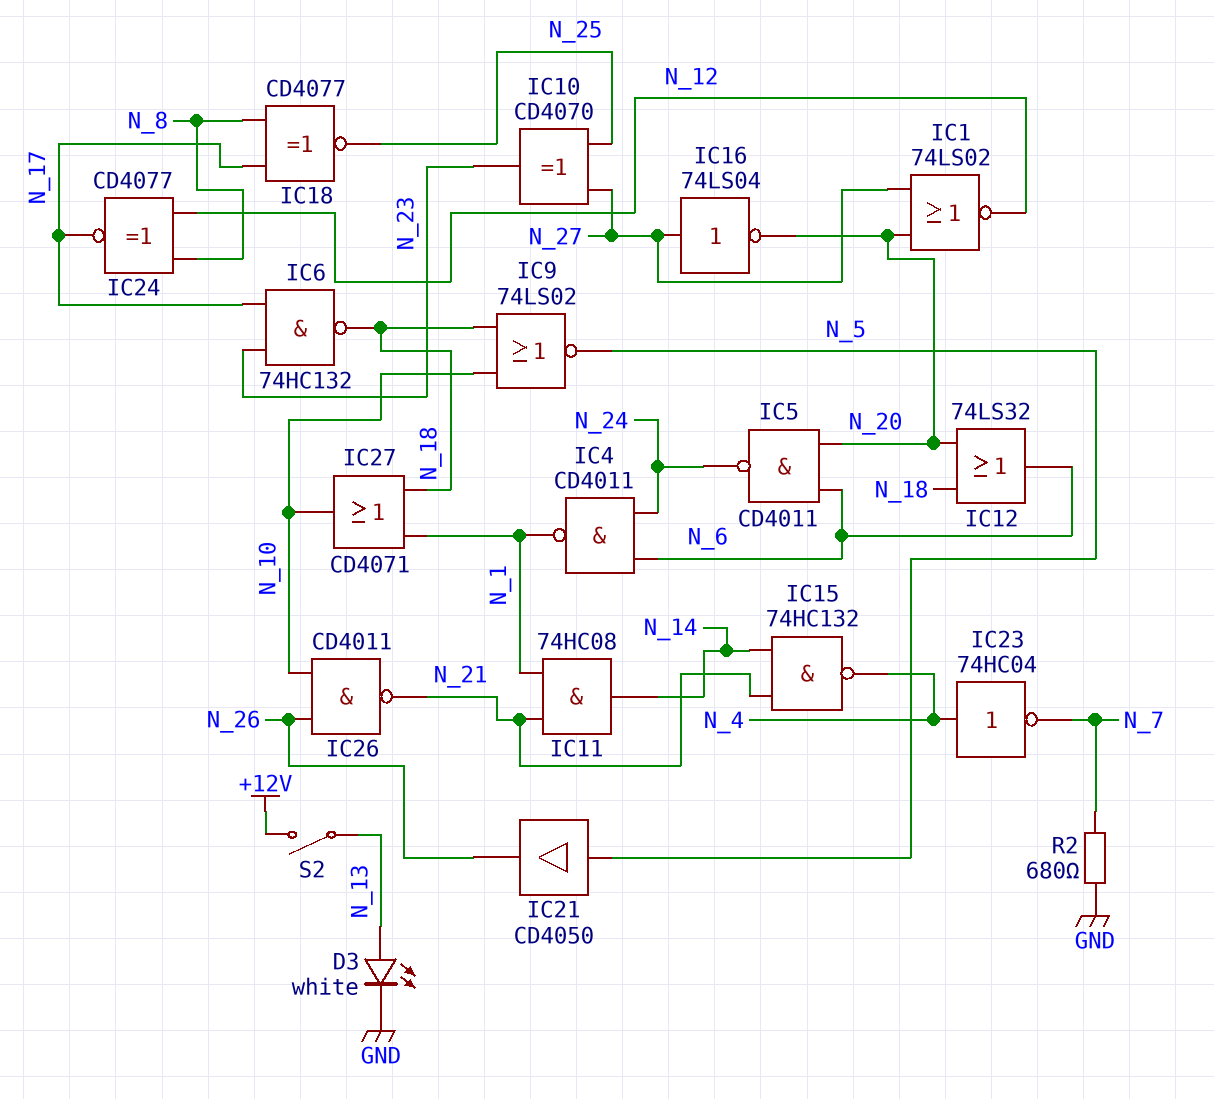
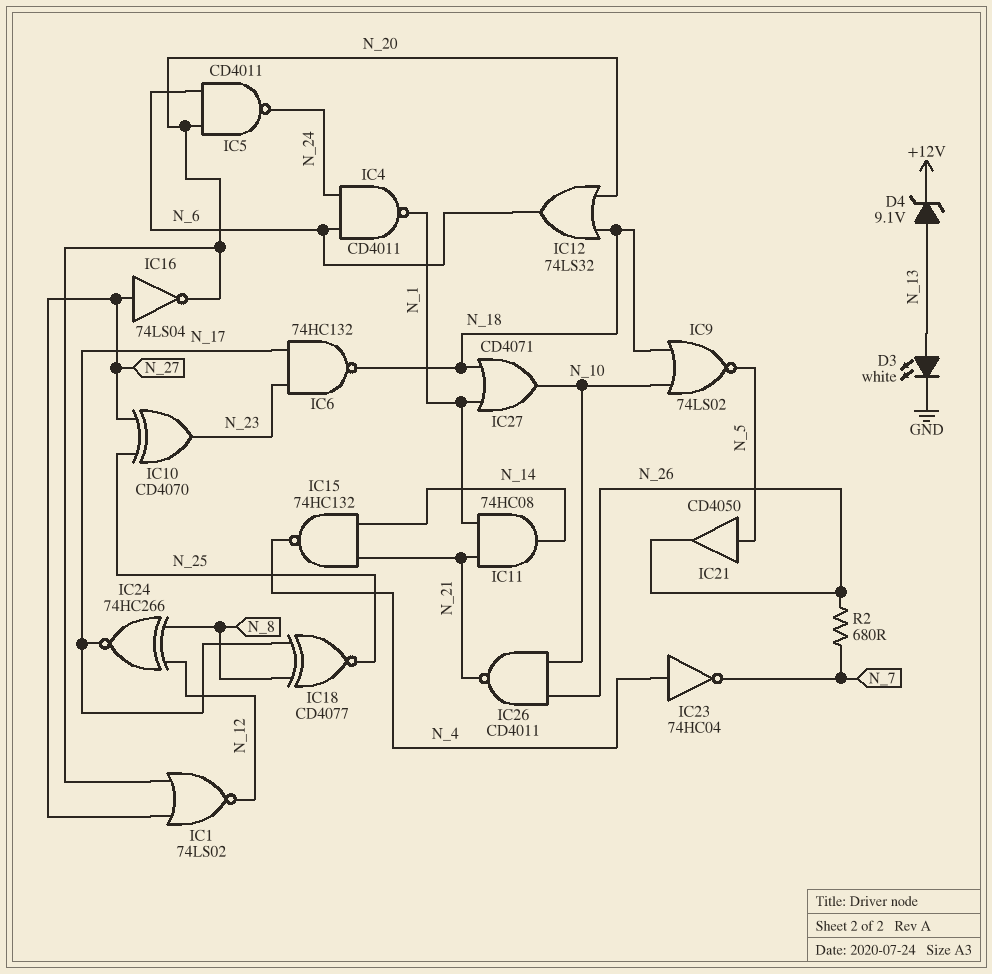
D4: none -> zener 9.1V (A N_13, K +12V)
IC24: XNOR CD4077 (in N_8, in N_12, out N_17) -> XNOR 74HC266 (in N_8, in N_12, out N_17)
R2: 680 (GND, N_7) -> 680 (N_7, N_26)
S2: switch (+12V, N_13) -> none

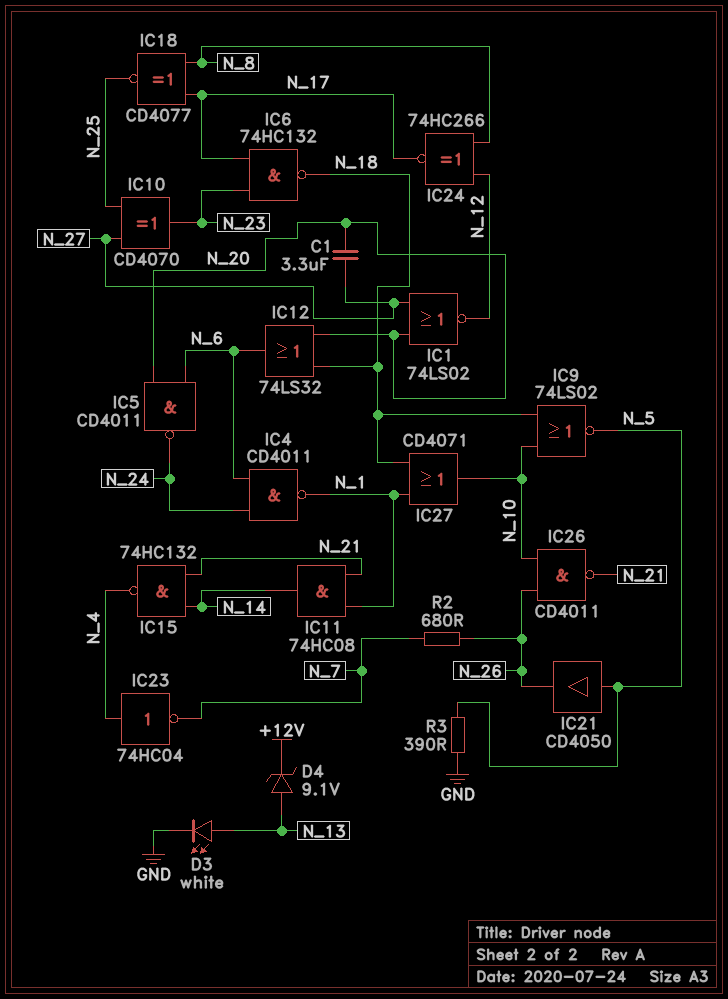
C1: none -> 3.3uF (N_20, N_27)
IC16: NOT 74LS04 (in N_27, out N_20) -> none
R3: none -> 390 (GND, N_5)

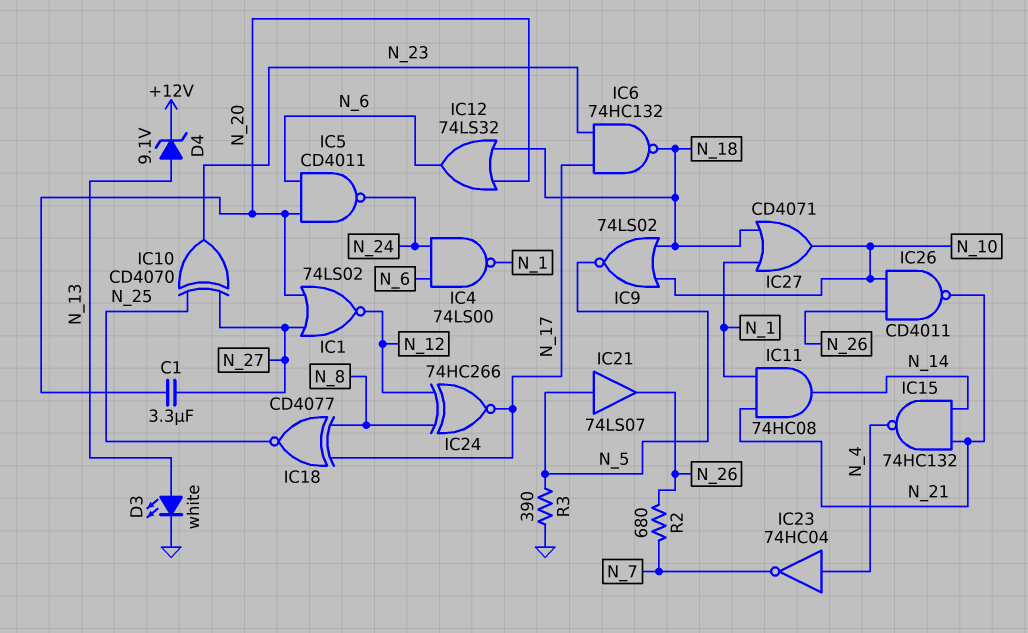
IC4: NAND CD4011 (in N_6, in N_24, out N_1) -> NAND 74LS00 (in N_6, in N_24, out N_1)
IC21: buffer CD4050 (in N_5, out N_26) -> buffer 74LS07 (in N_5, out N_26)

